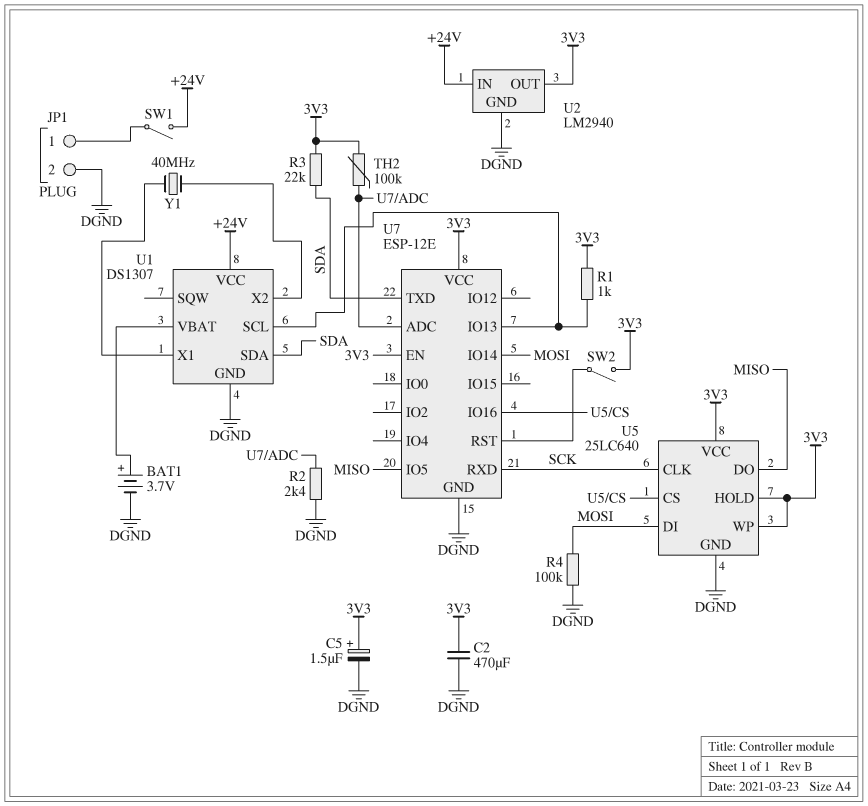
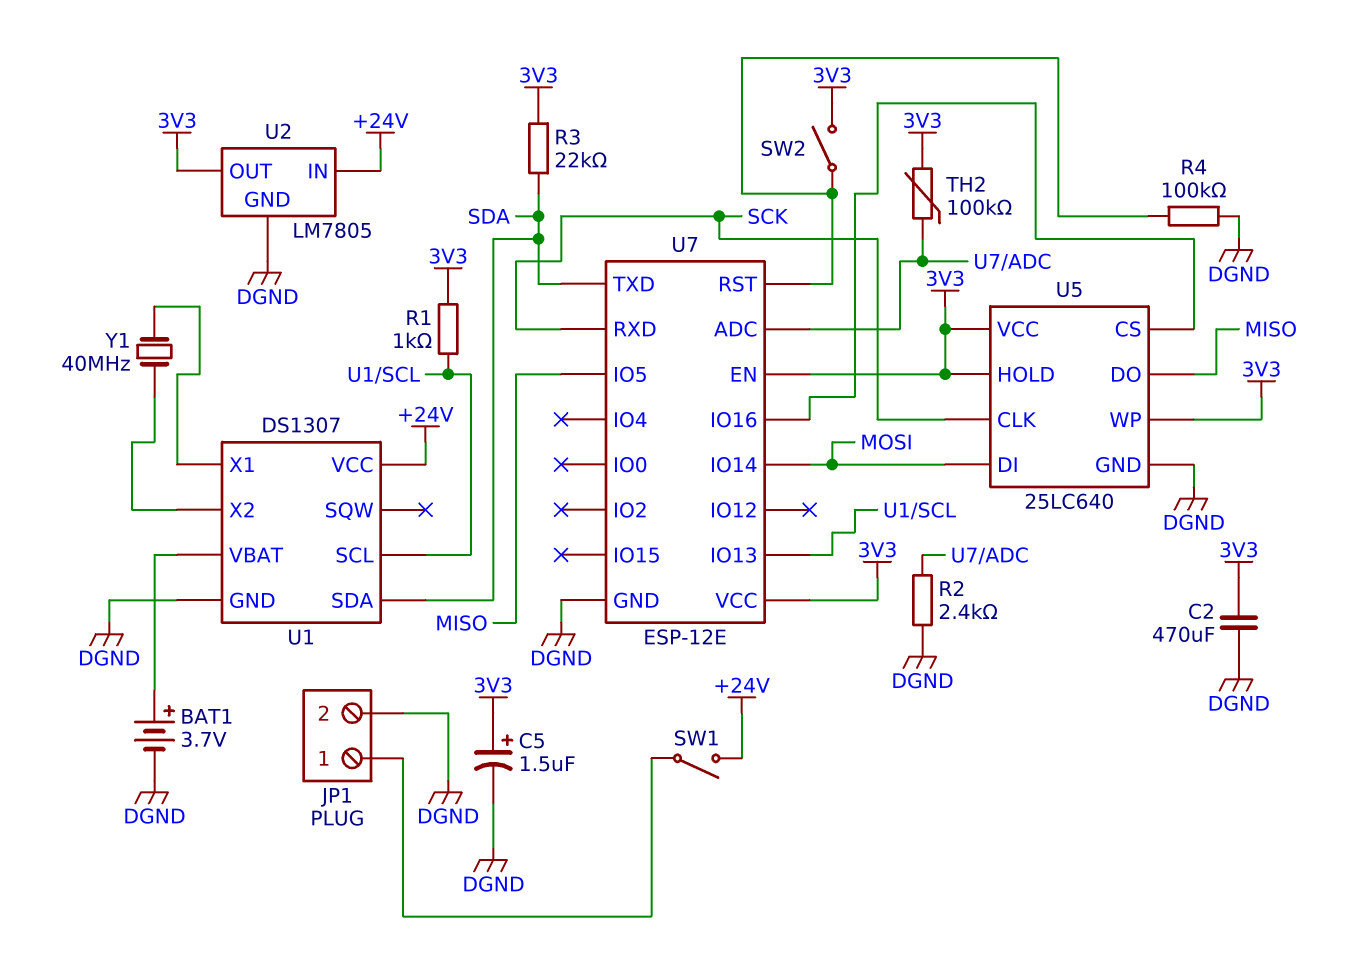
R4: 100k (DGND, MOSI) -> 100k (DGND, U7/RST)
U2: LM2940 -> LM7805

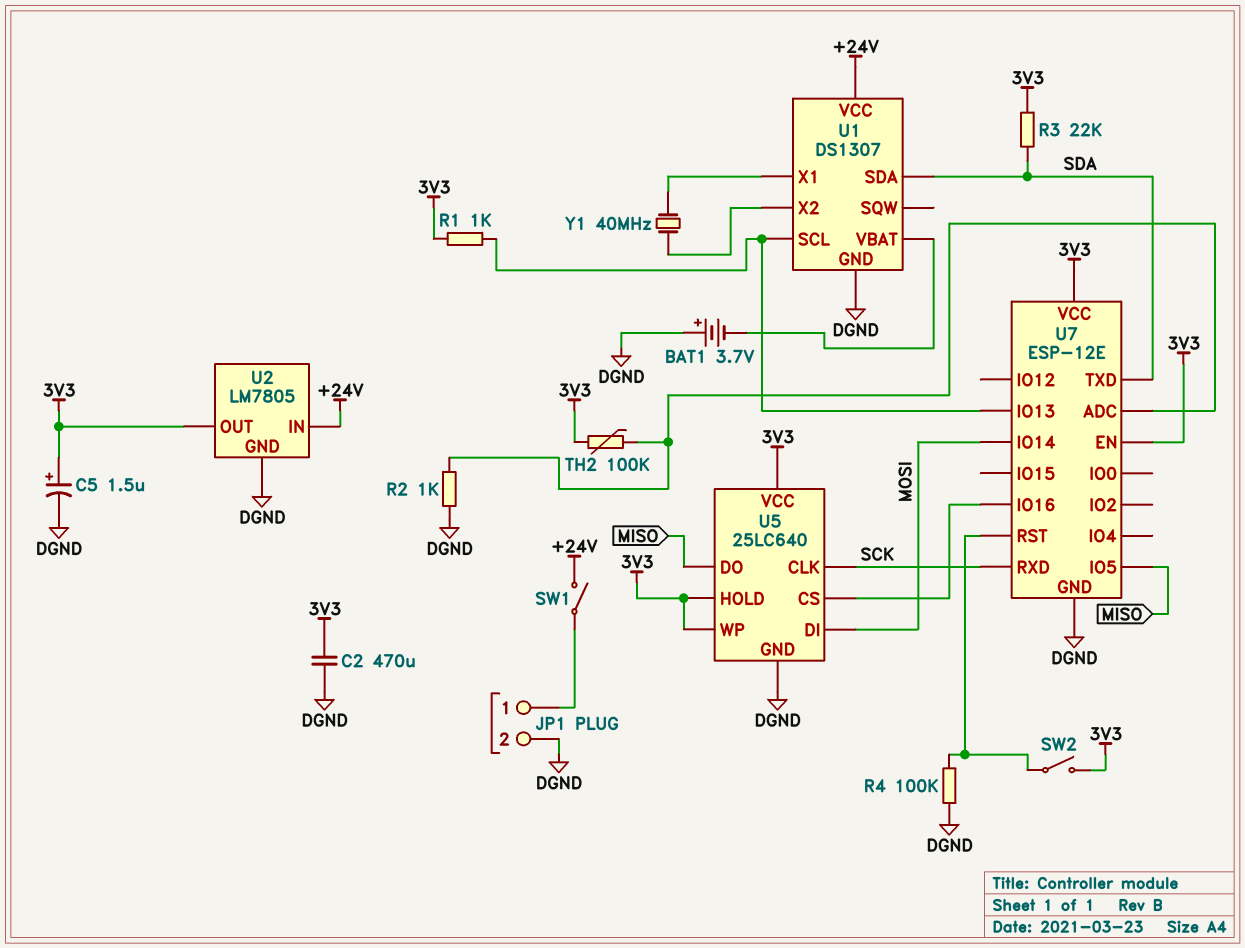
BAT1: 3.7V (plus U1/VBAT, minus DGND) -> 3.7V (plus DGND, minus U1/VBAT)
R2: 2.4k (DGND, U7/ADC) -> 1k (DGND, U7/ADC)

